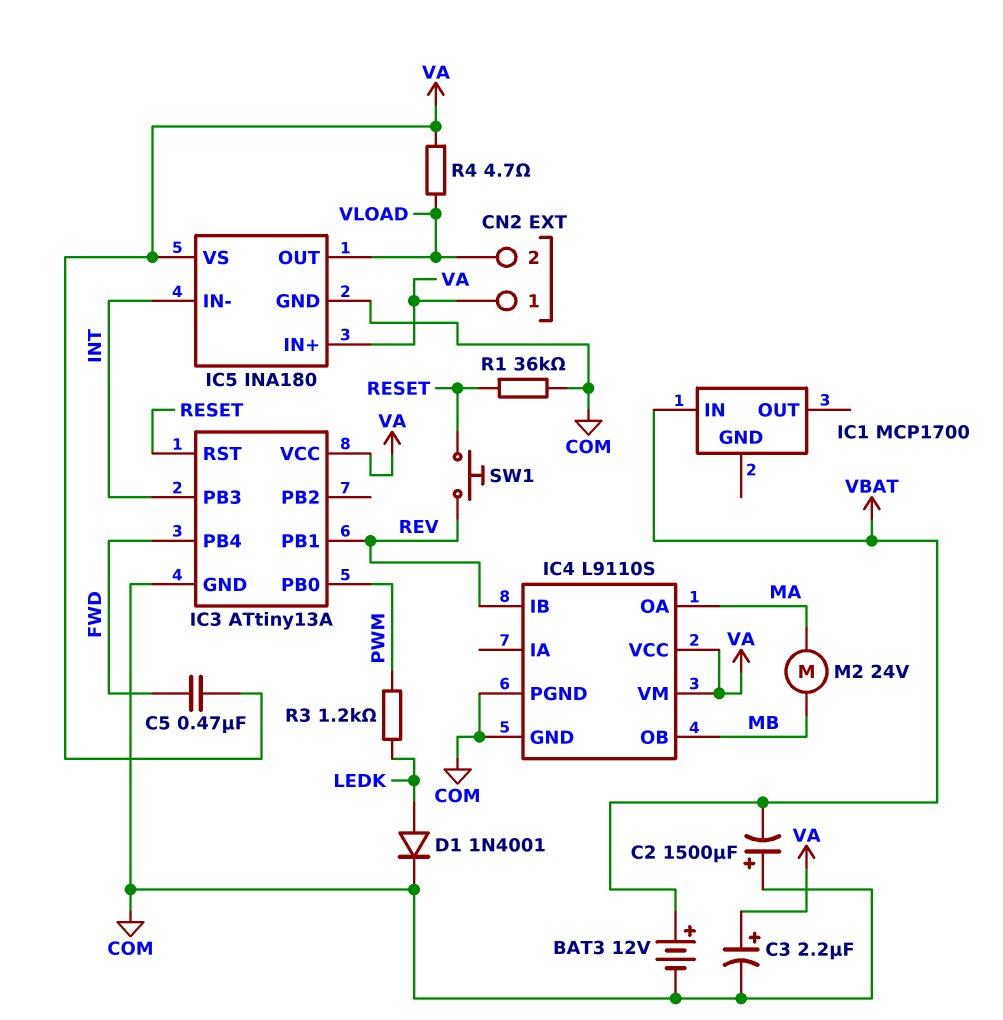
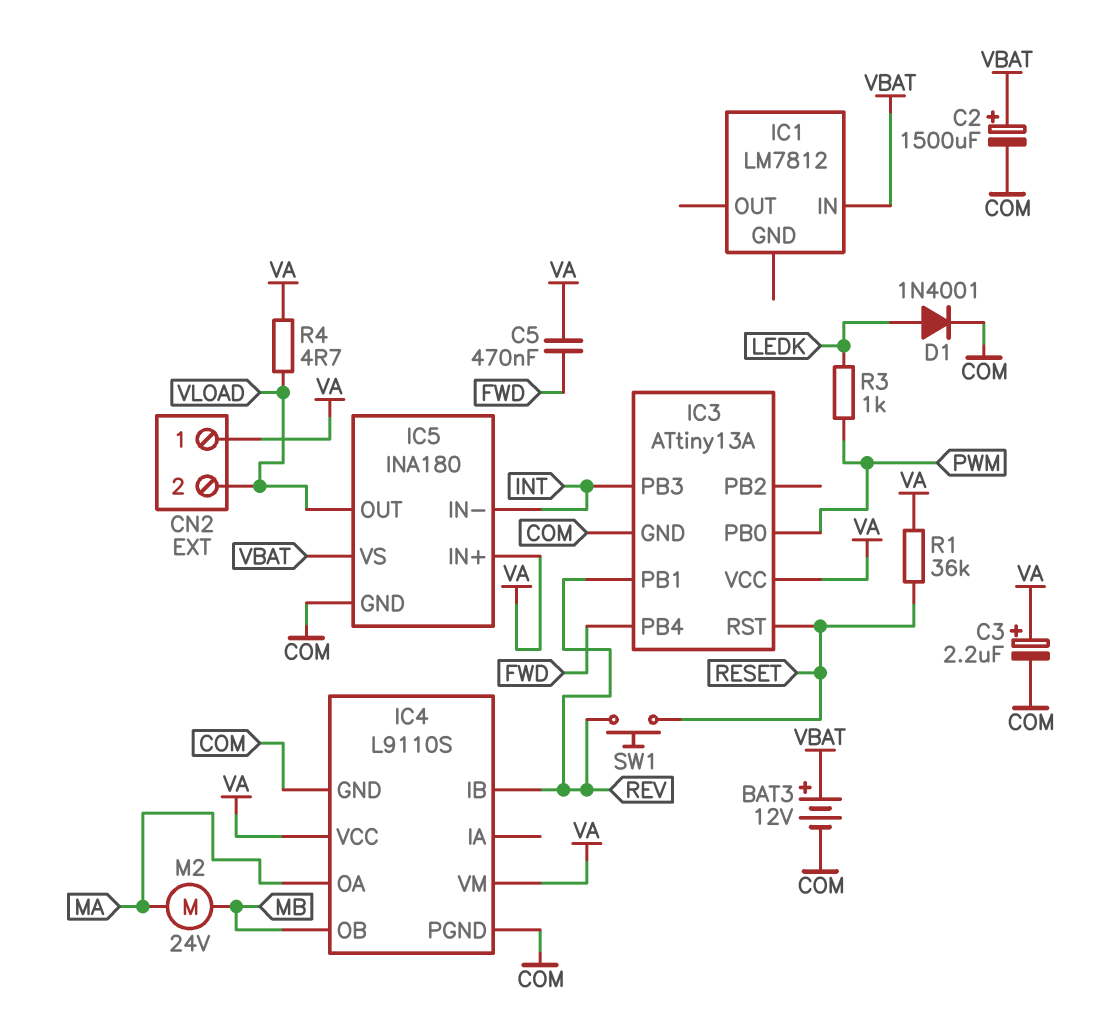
C2: 1500uF (plus COM, minus VBAT) -> 1500uF (plus VBAT, minus COM)
IC1: MCP1700 -> LM7812
IC5 pin VS: VA -> VBAT
R1: 36k (COM, RESET) -> 36k (RESET, VA)
R3: 1.2k (LEDK, PWM) -> 1k (LEDK, PWM)

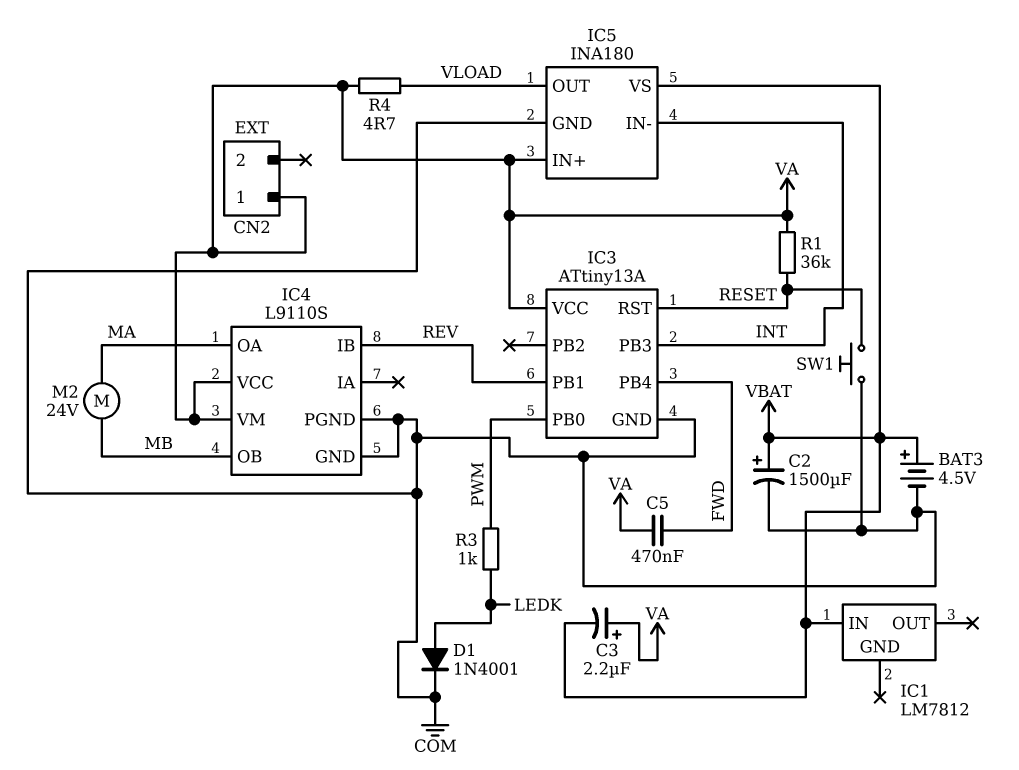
BAT3: 12V (plus VBAT, minus COM) -> 4.5V (plus VBAT, minus COM)
C3: 2.2uF (plus VA, minus COM) -> 2.2uF (plus VA, minus VBAT)
CN2 pin 2: VLOAD -> none
SW1: button (RESET, REV) -> button (COM, RESET)

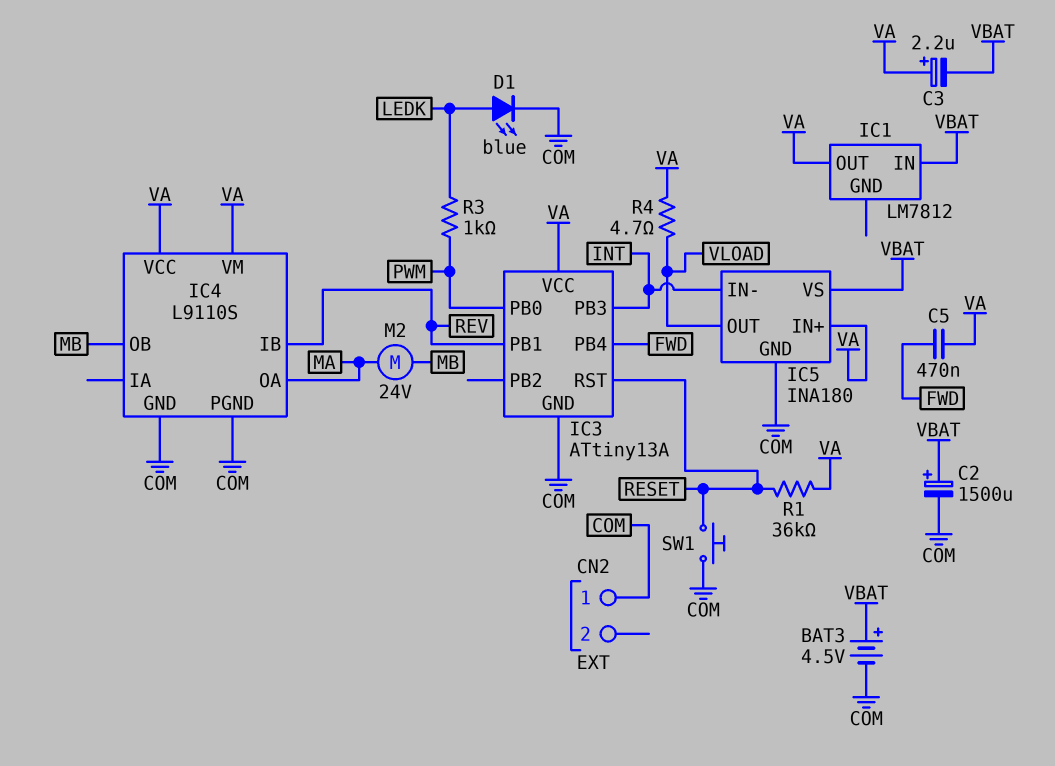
CN2 pin 1: VA -> COM
D1: diode 1N4001 (A LEDK, K COM) -> LED blue (A LEDK, K COM)
IC1 pin OUT: none -> VA

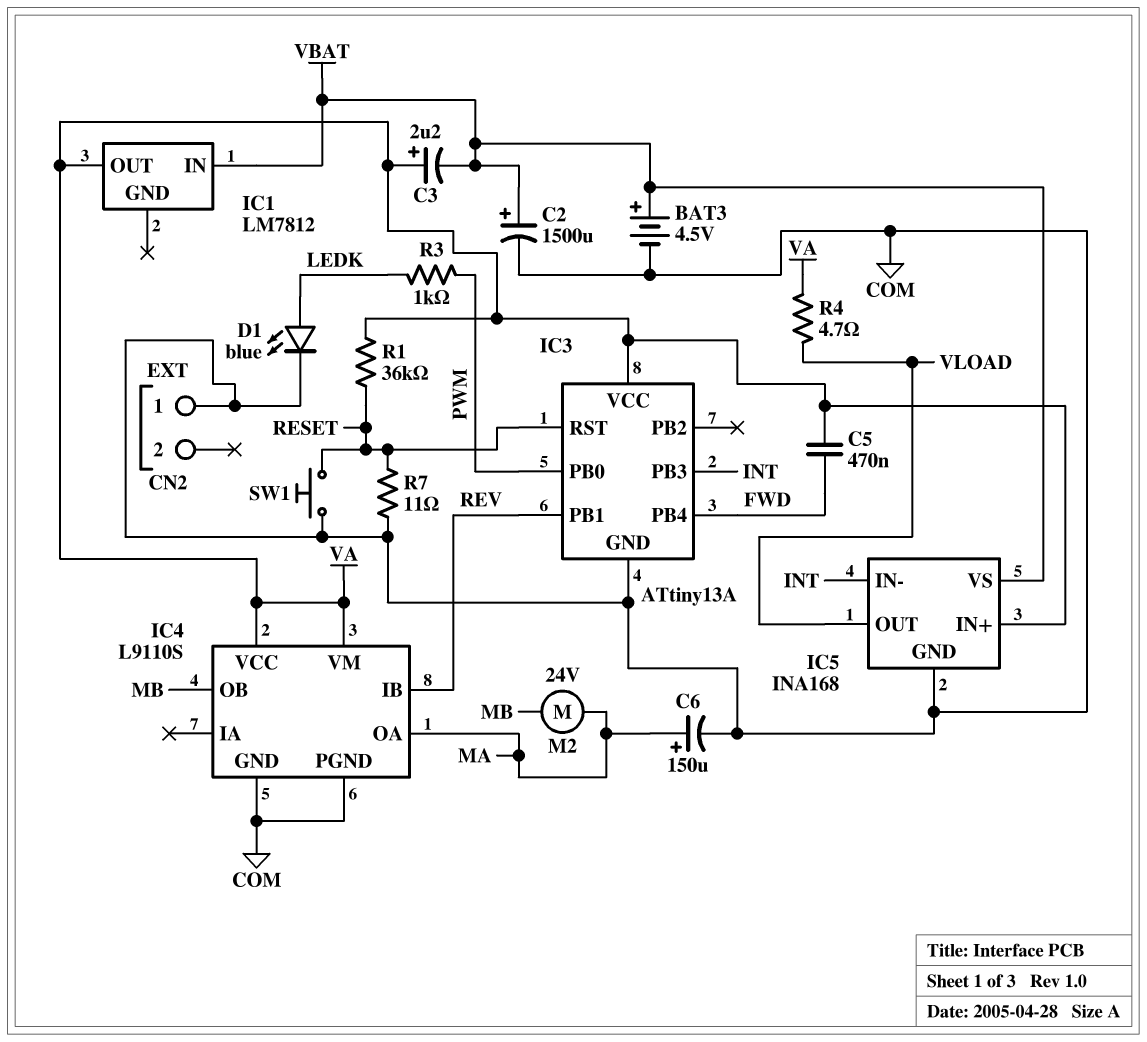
C6: none -> 150uF (plus MA, minus COM)
IC5: INA180 -> INA168
R7: none -> 11 (COM, RESET)

